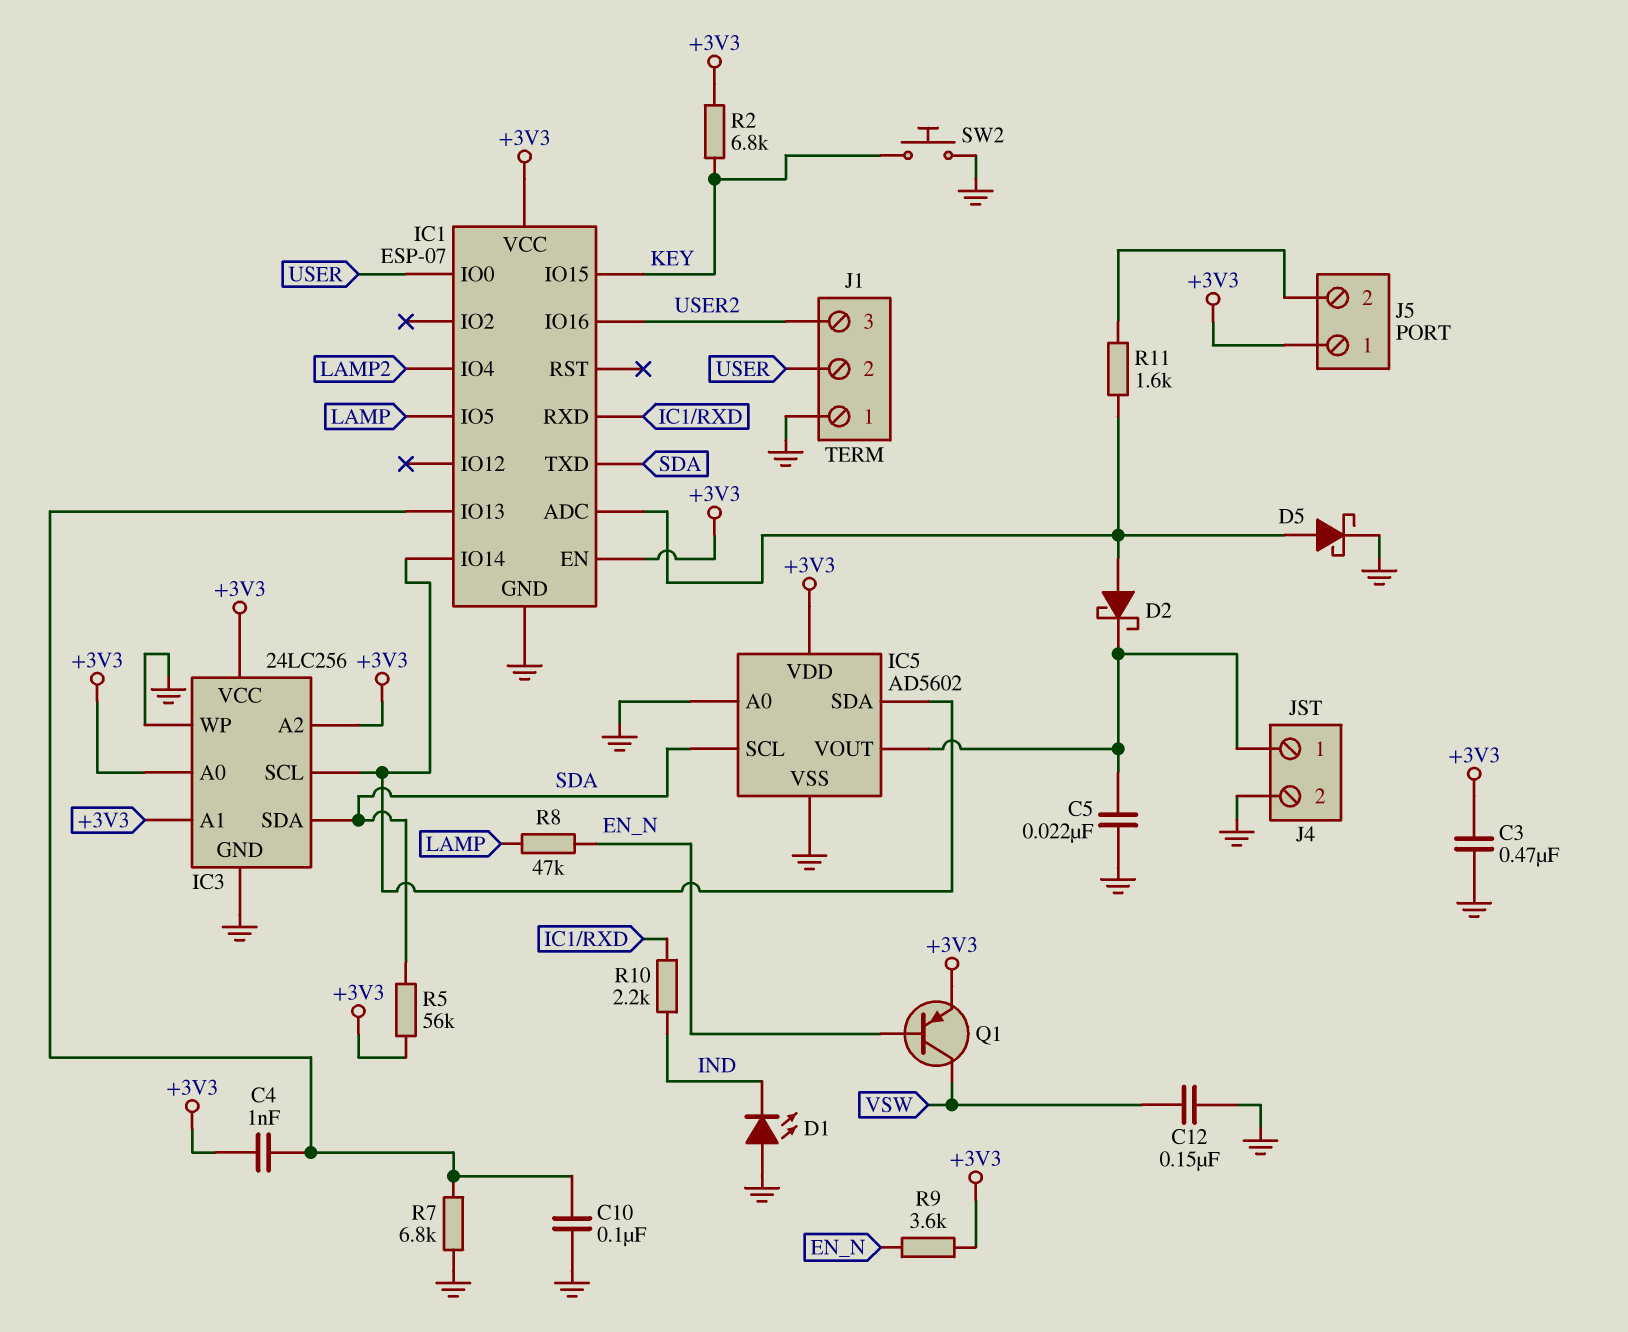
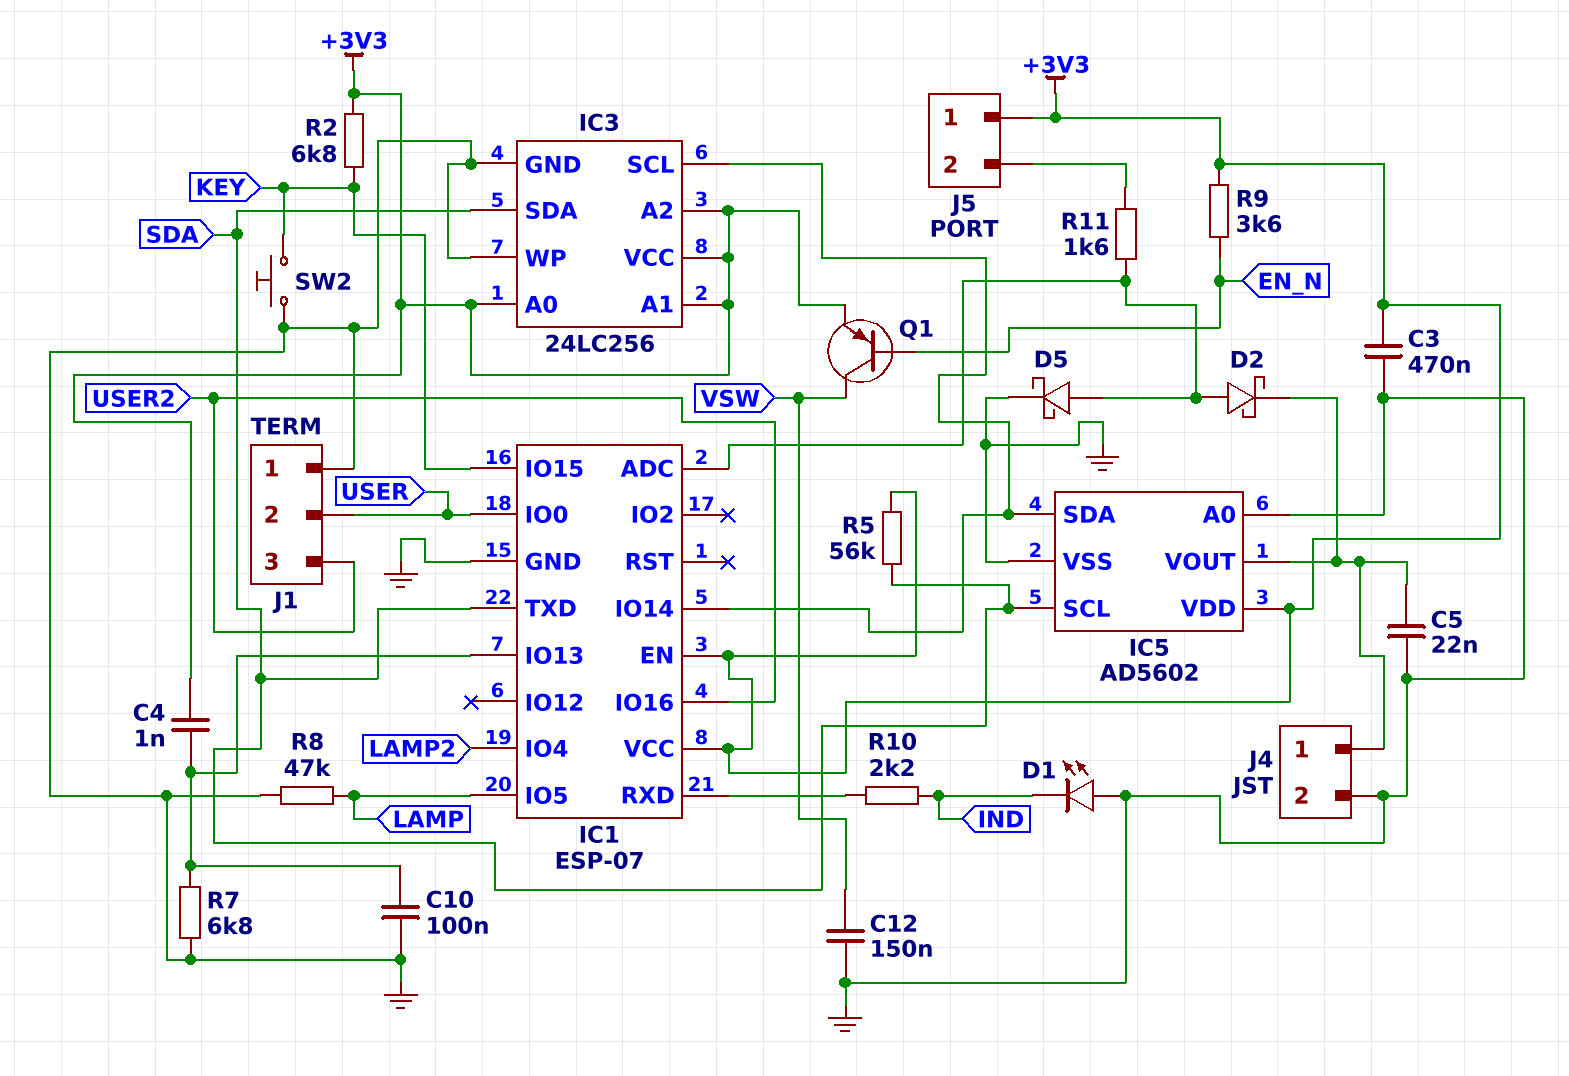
R8: 47k (EN_N, LAMP) -> 47k (GND, LAMP)

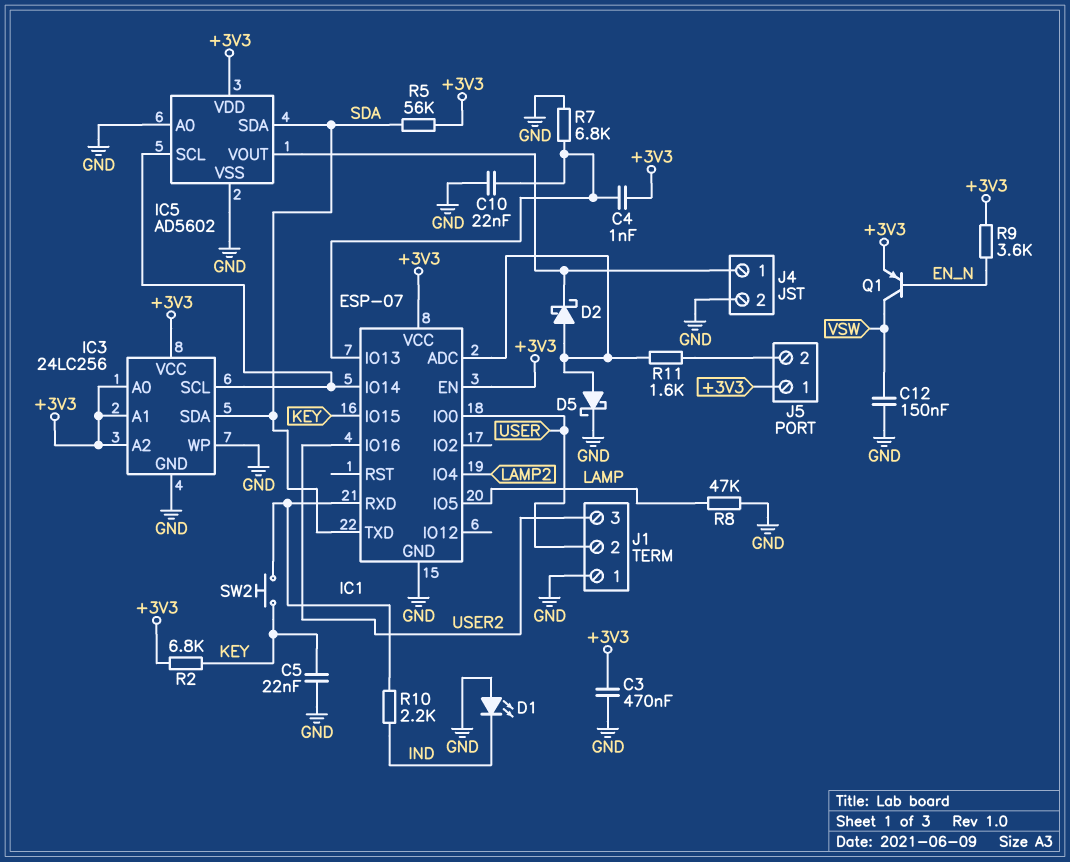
C5: 22nF (GND, IC5/VOUT) -> 22nF (GND, KEY)
C10: 100nF (GND, IC1/IO13) -> 22nF (GND, IC1/IO13)
IC5 pin SCL: SDA -> IC1/IO14
IC5 pin SDA: IC1/IO14 -> SDA
SW2: button (GND, KEY) -> button (IC1/RXD, KEY)

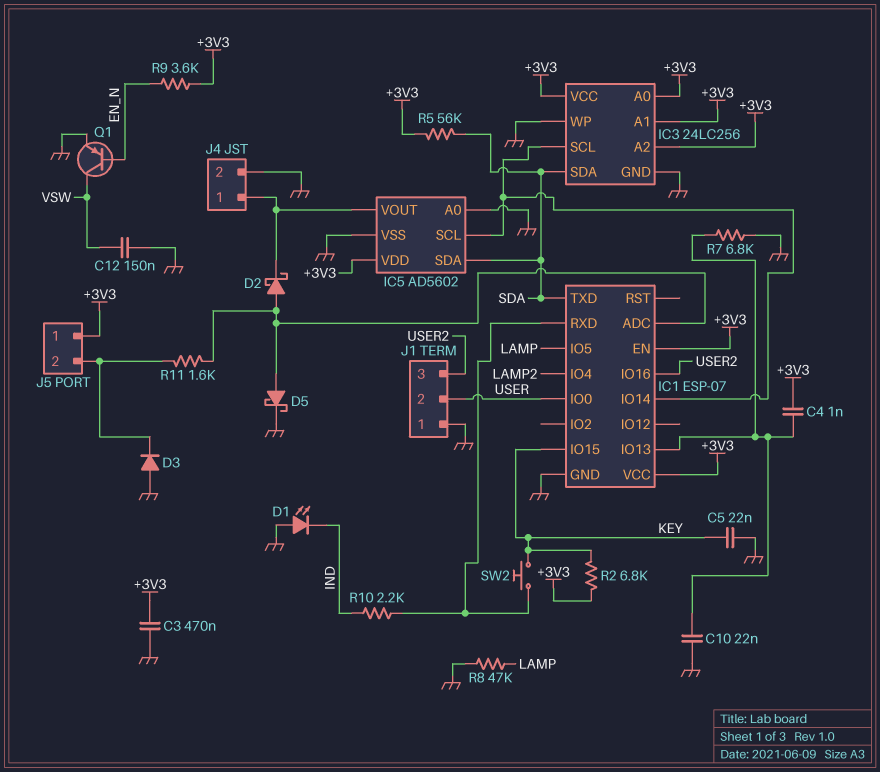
D3: none -> diode (A GND, K J5/2)
Q1: PNP (B EN_N, C VSW, E +3V3) -> PNP (B EN_N, C VSW, E GND)

